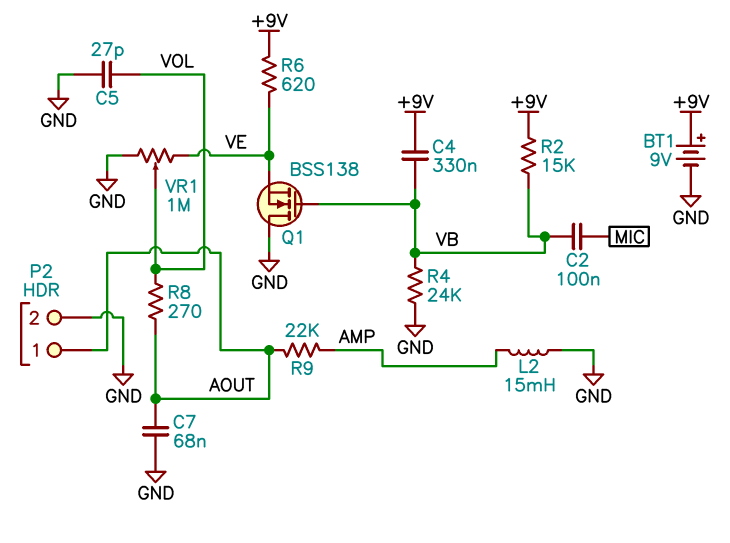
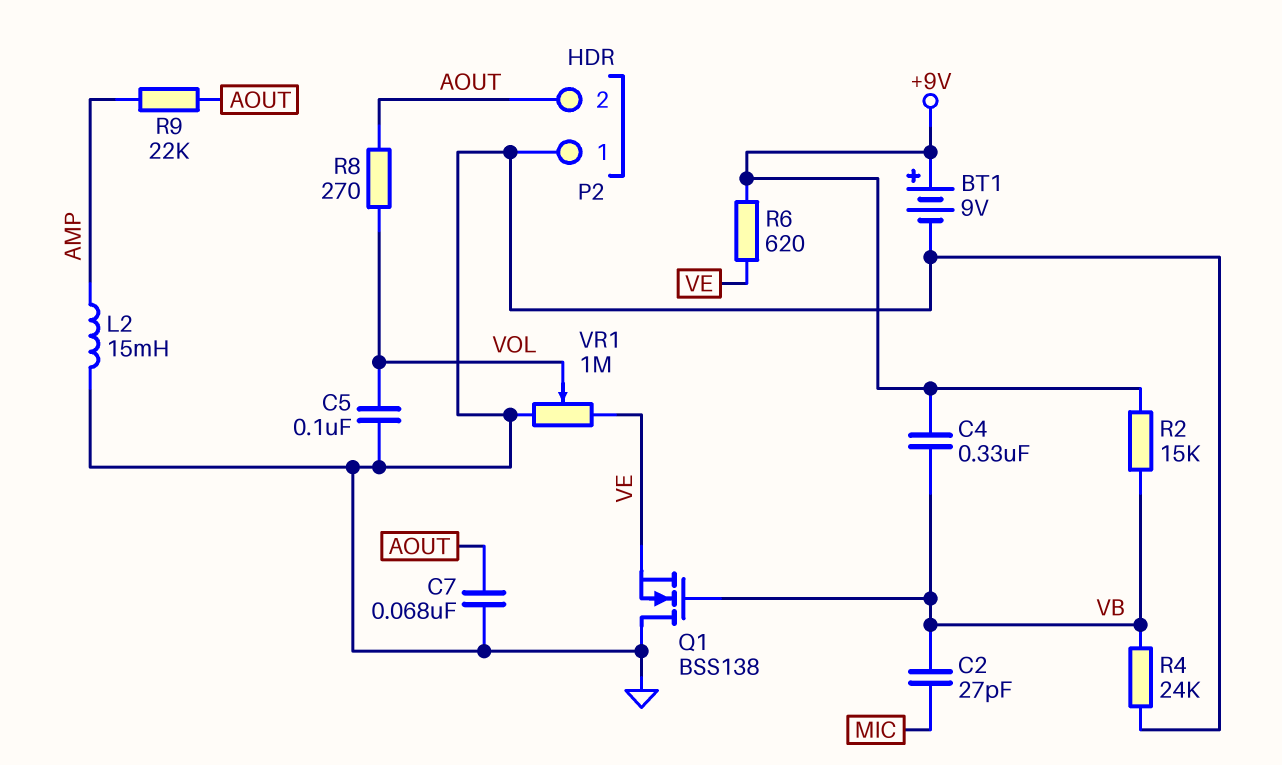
C2: 100nF (MIC, VB) -> 27pF (MIC, VB)
C5: 27pF (GND, VOL) -> 100nF (GND, VOL)
P2 pin 1: AOUT -> GND
P2 pin 2: GND -> AOUT

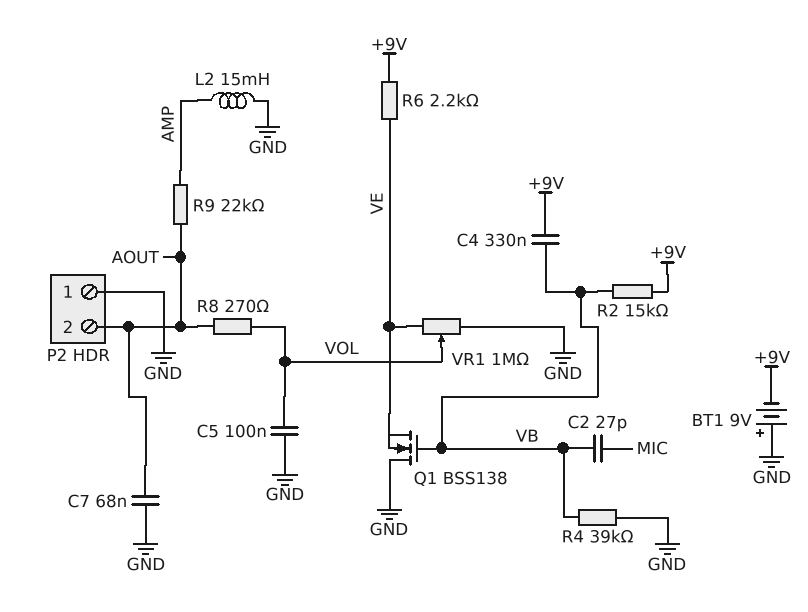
BT1: 9V (plus +9V, minus GND) -> 9V (plus GND, minus +9V)
R4: 24k (GND, VB) -> 39k (GND, VB)
R6: 620 (+9V, VE) -> 2.2k (+9V, VE)

